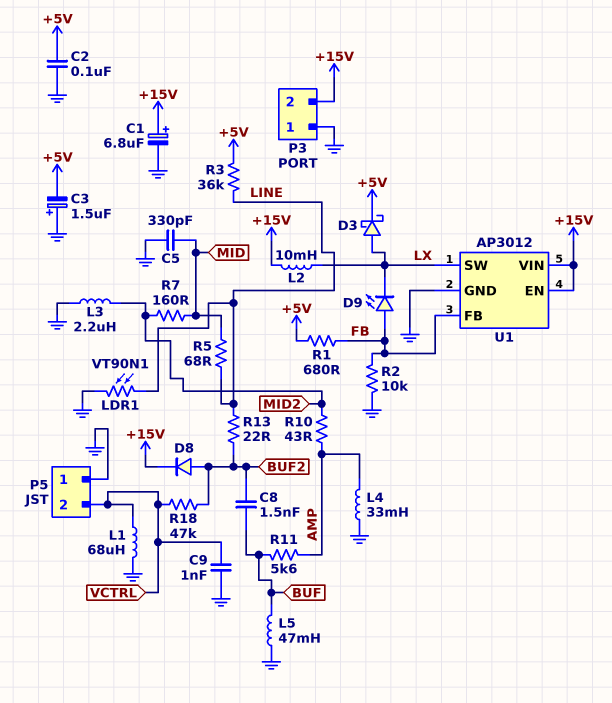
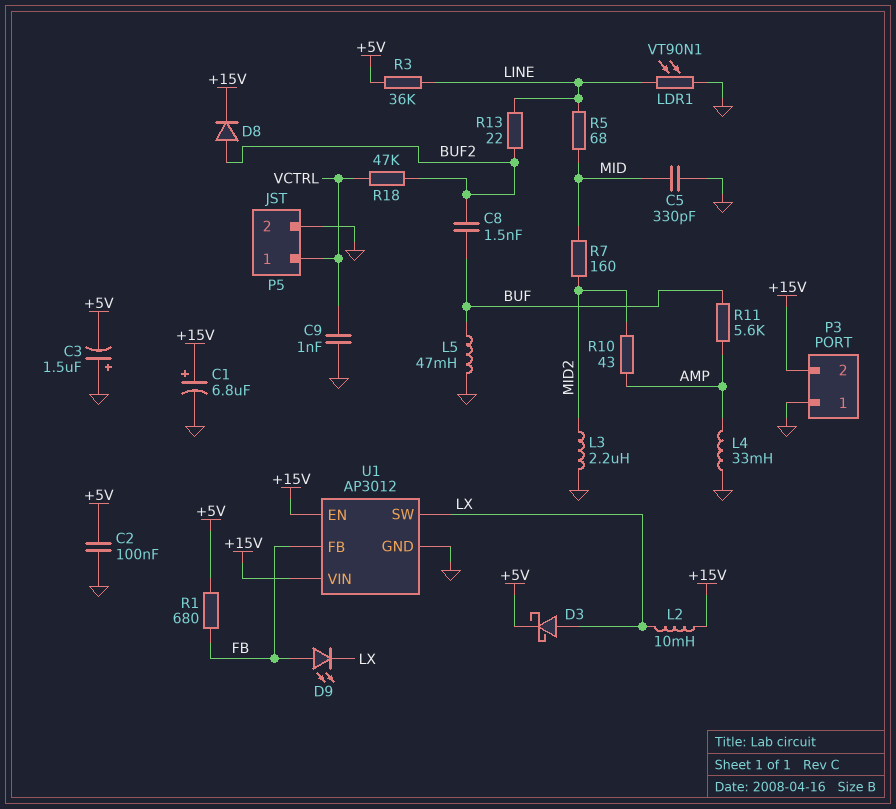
L1: 68uH (GND, VCTRL) -> none
P5 pin 1: GND -> VCTRL
P5 pin 2: VCTRL -> GND
R2: 10k (FB, GND) -> none

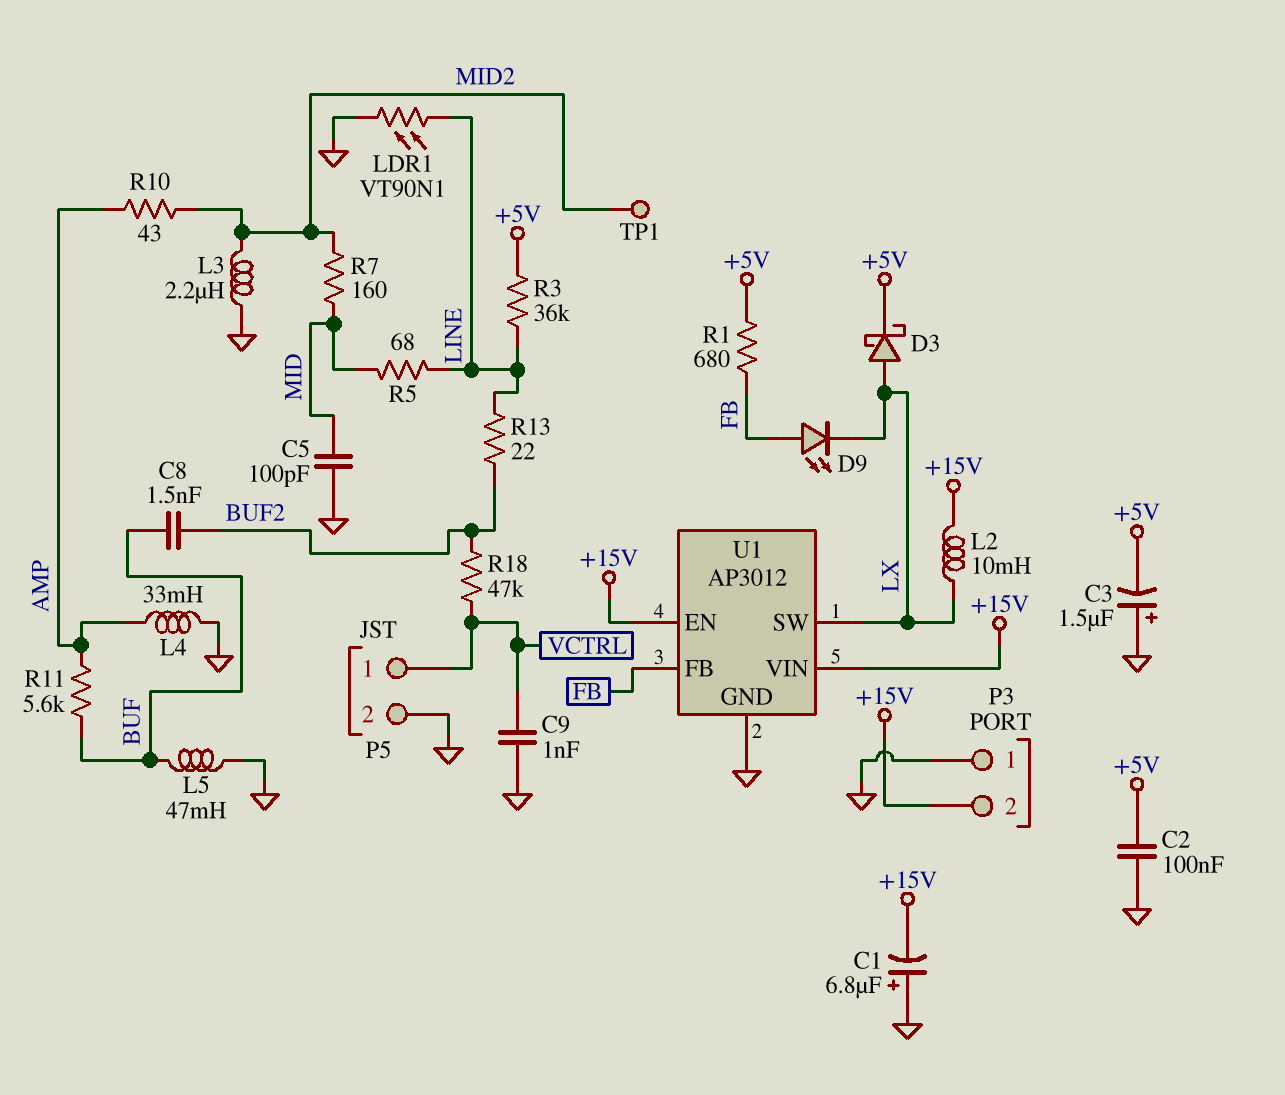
C1: 6.8uF (plus +15V, minus GND) -> 6.8uF (plus GND, minus +15V)
C5: 330pF (GND, MID) -> 100pF (GND, MID)
D8: diode (A BUF2, K +15V) -> none
TP1: none -> test point (MID2)

